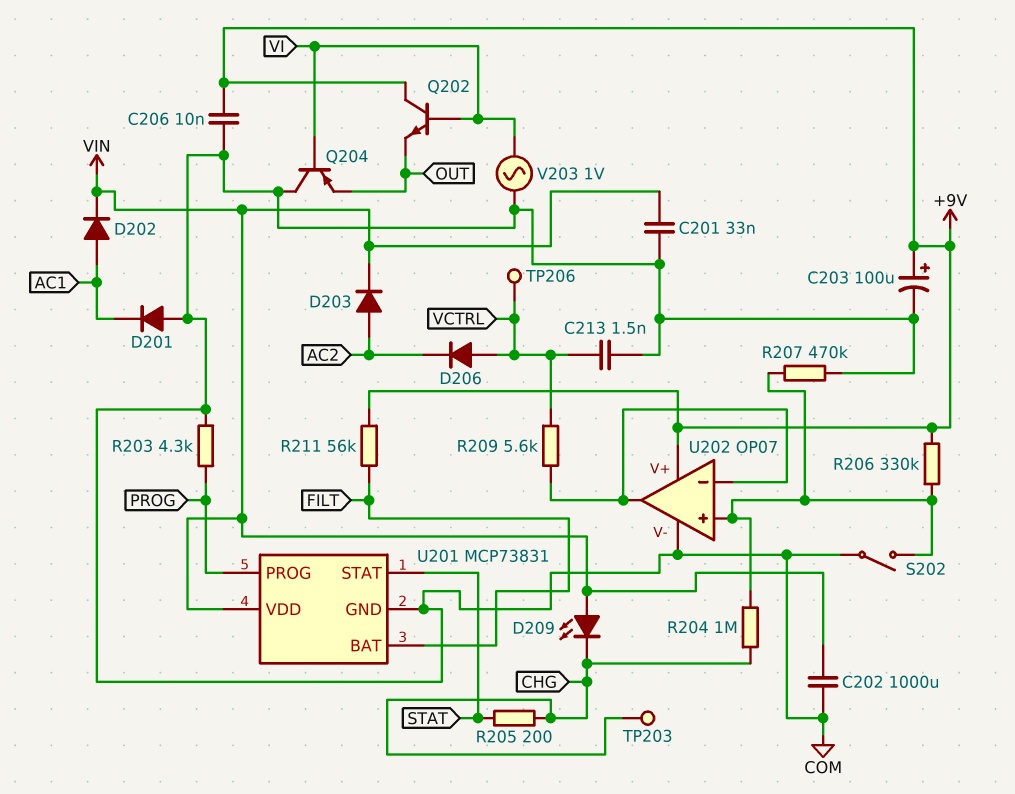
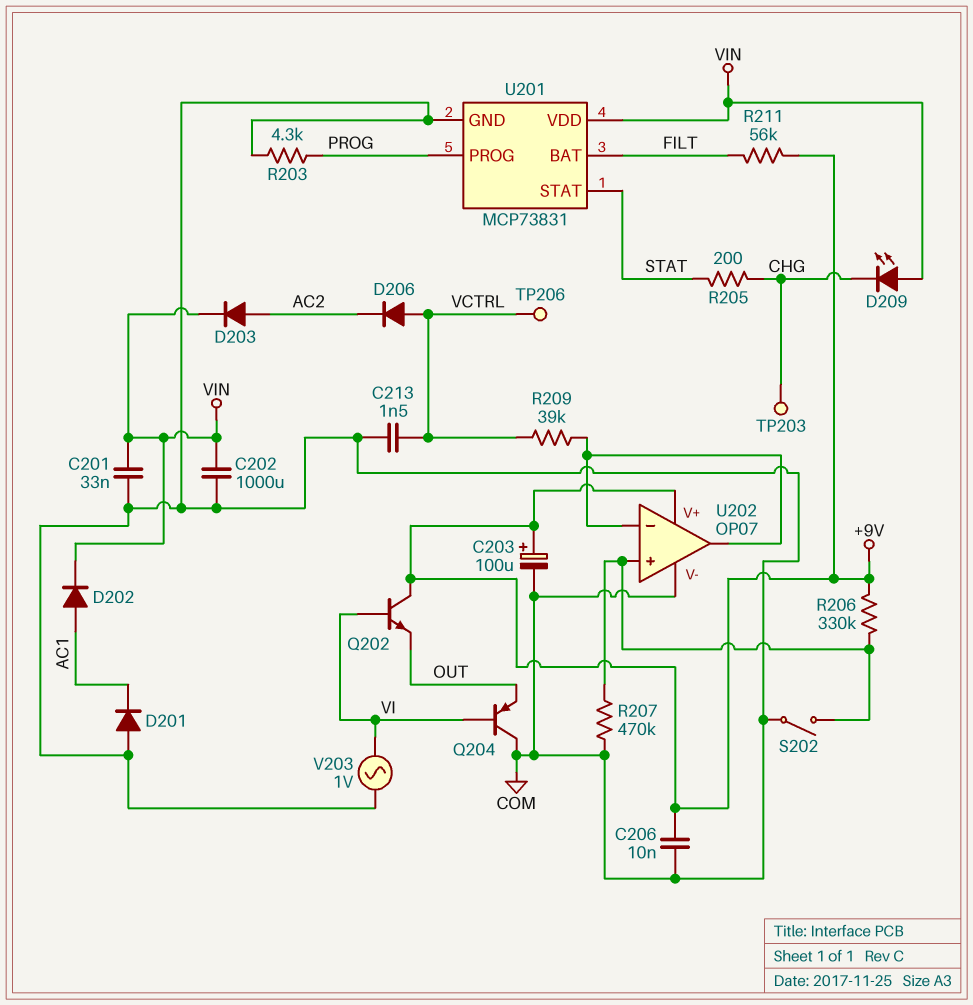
R204: 1M (CHG, U202/in+) -> none
R209: 5.6k (U202/in-, VCTRL) -> 39k (U202/in-, VCTRL)

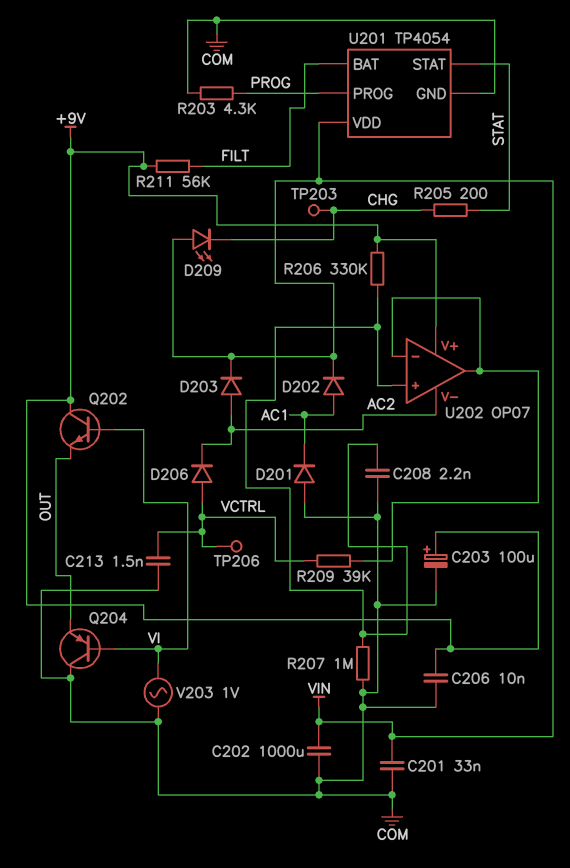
C208: none -> 2.2nF (COM, U202/in+)
R207: 470k (COM, U202/in+) -> 1M (COM, U202/in+)
S202: switch (COM, U202/in+) -> none
U201: MCP73831 -> TP4054
U202 pin V-: COM -> AC2

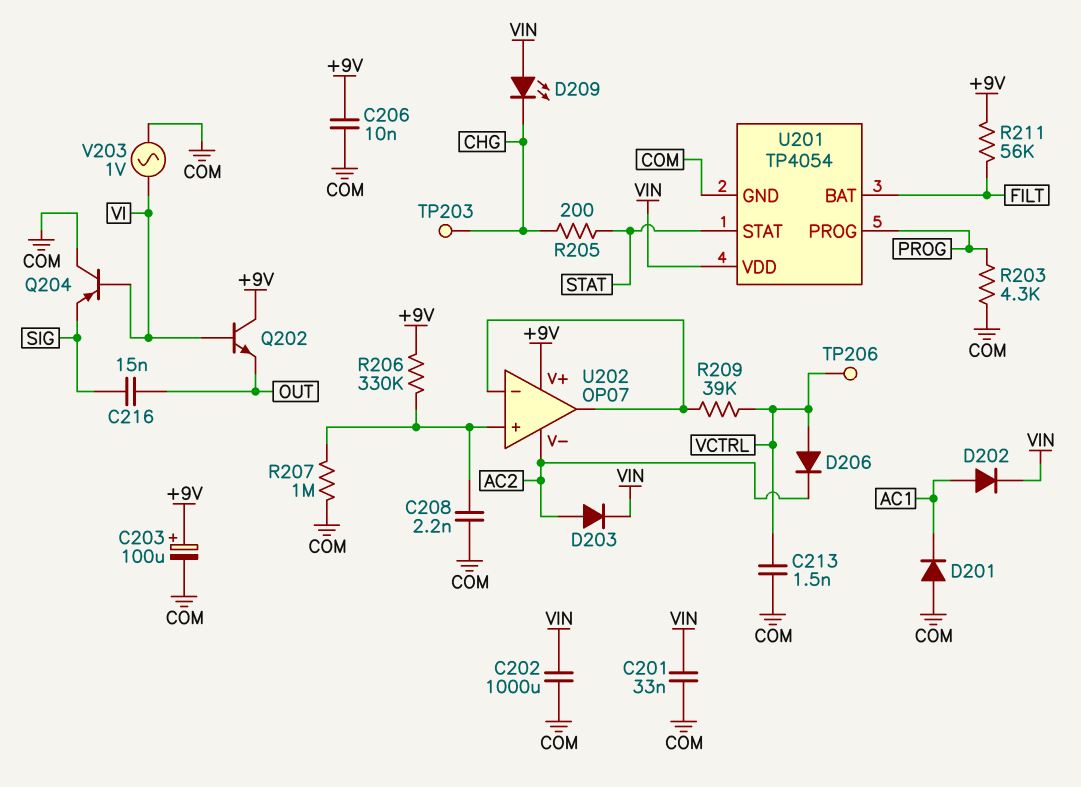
C216: none -> 15nF (OUT, SIG)
Q204: PNP (B VI, C COM, E OUT) -> PNP (B VI, C COM, E SIG)

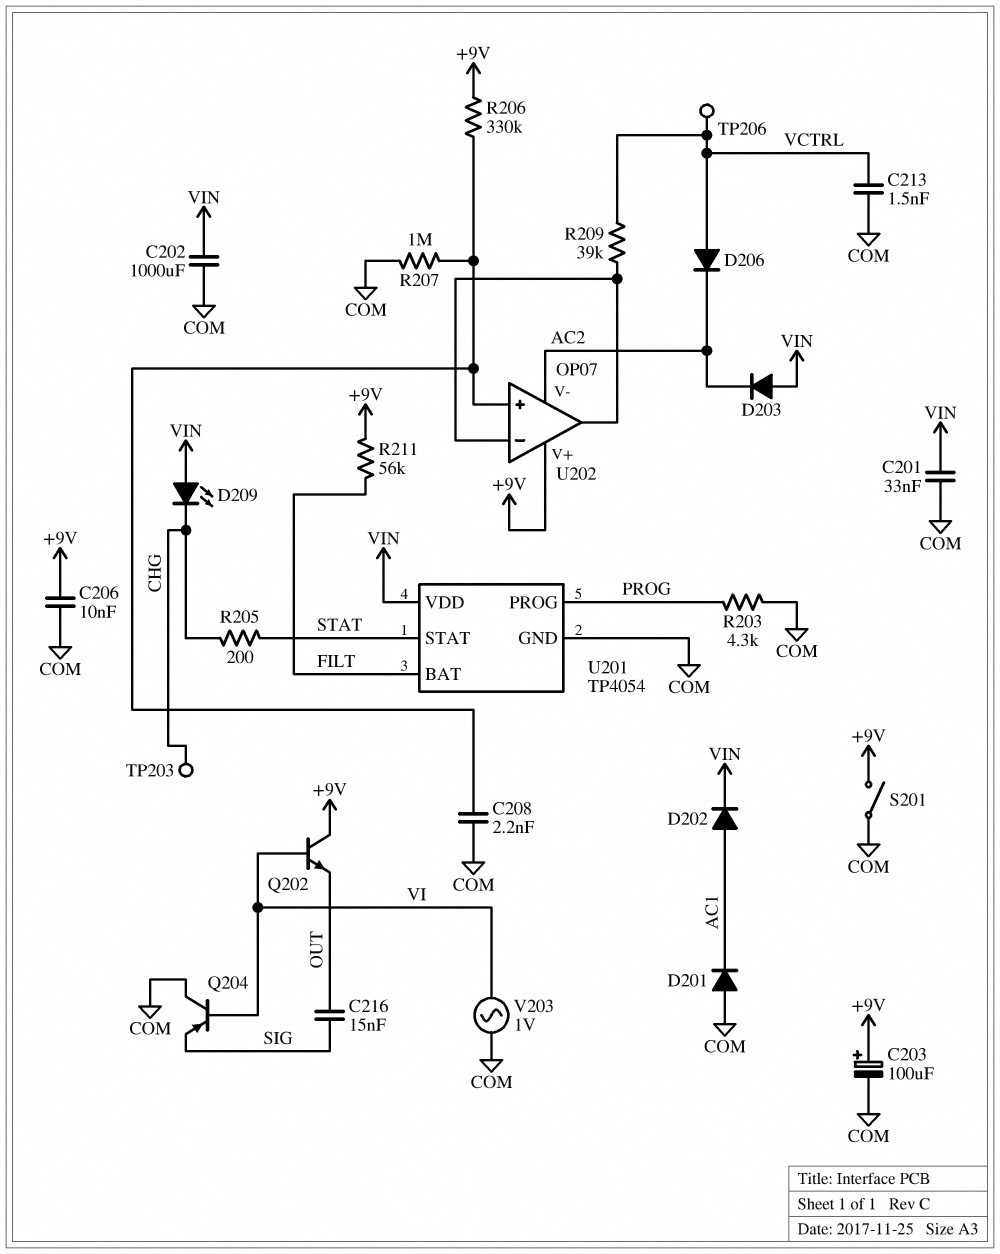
D203: diode (A AC2, K VIN) -> diode (A VIN, K AC2)
S201: none -> switch (+9V, COM)

